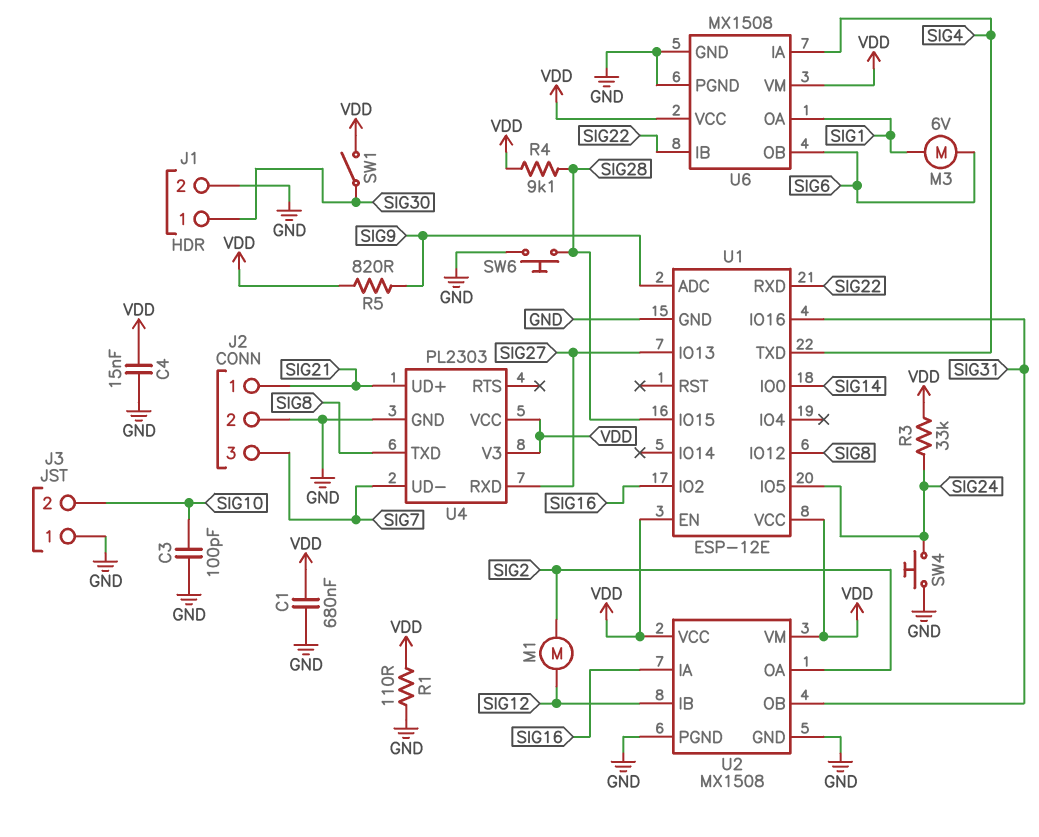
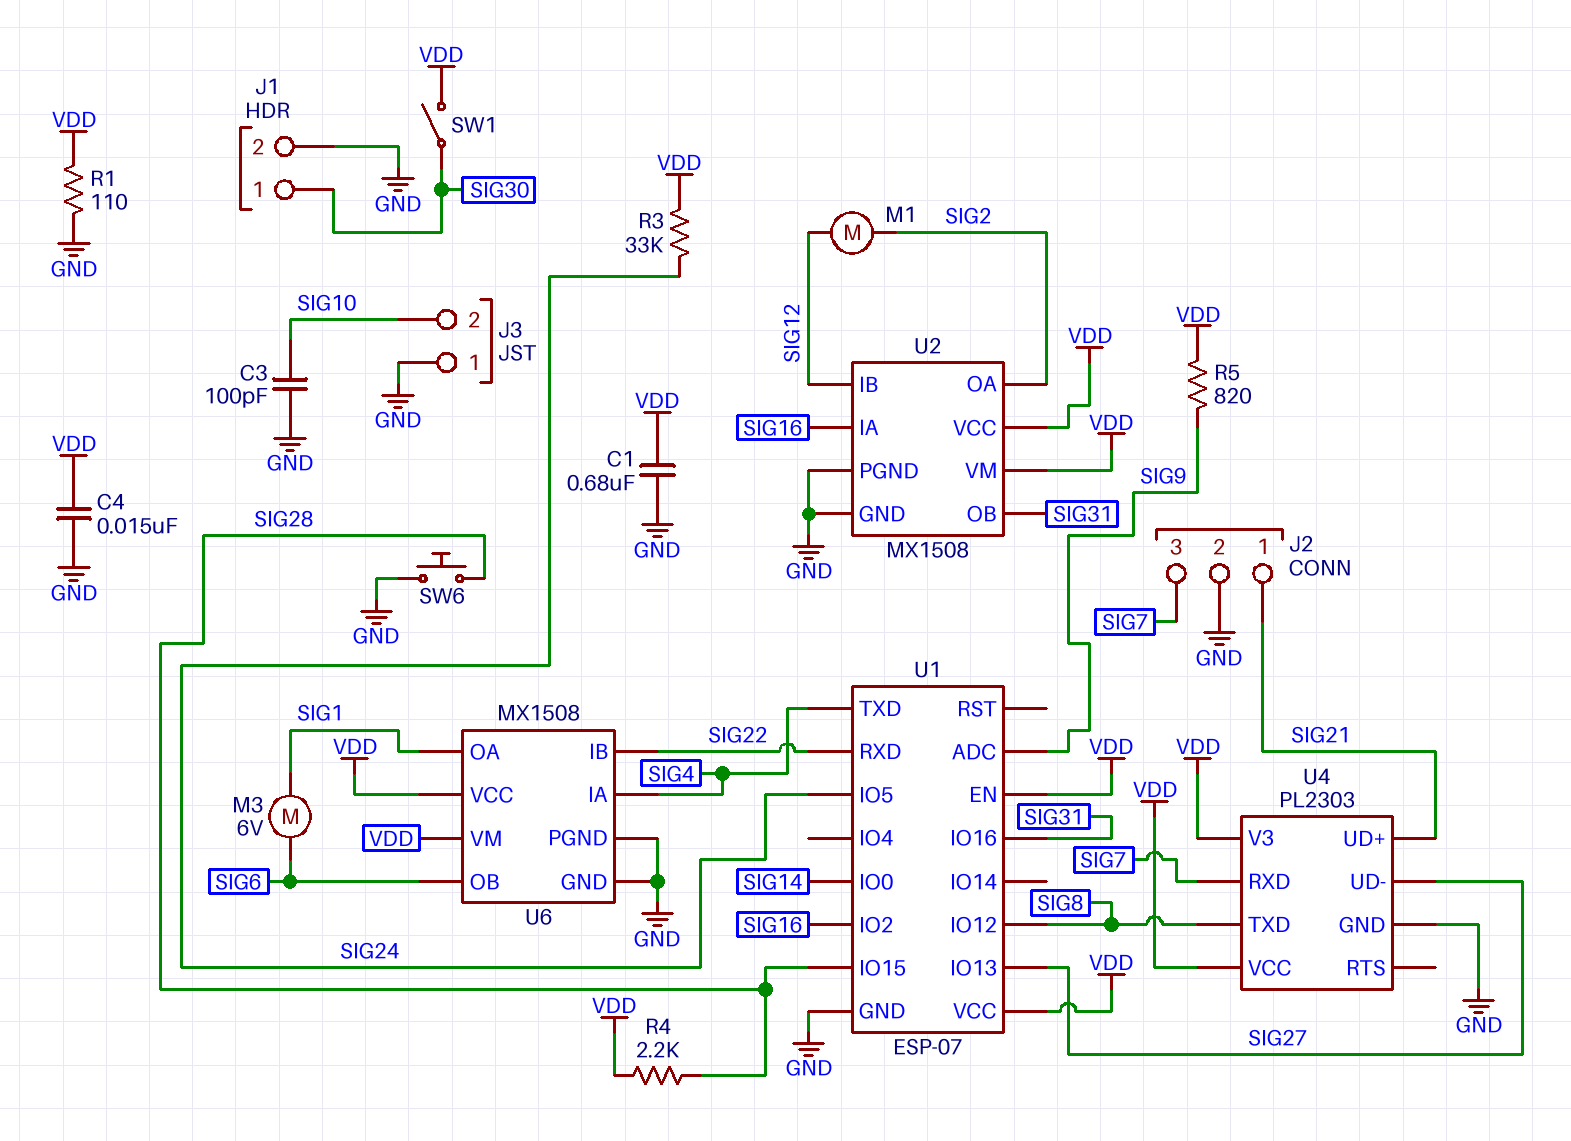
R4: 9.1k (SIG28, VDD) -> 2.2k (SIG28, VDD)
SW4: button (GND, SIG24) -> none
U1: ESP-12E -> ESP-07
U4 pin RXD: SIG27 -> SIG7
U4 pin UD-: SIG7 -> SIG27

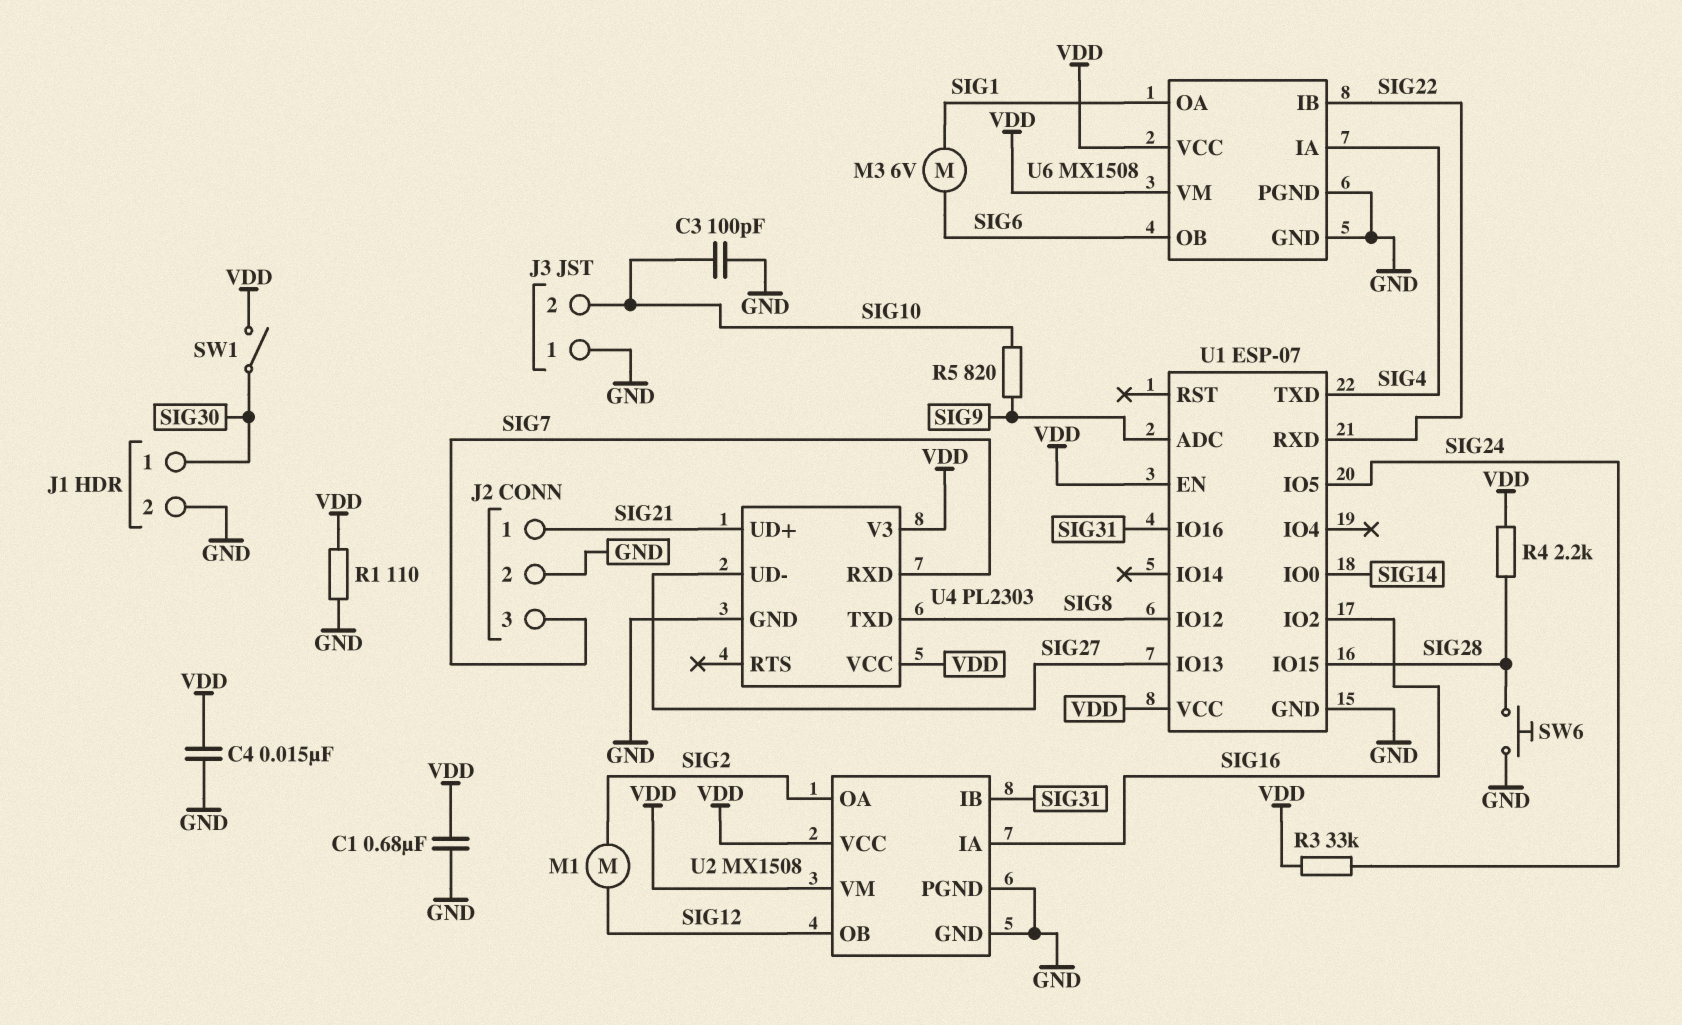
R5: 820 (SIG9, VDD) -> 820 (SIG9, SIG10)
U2 pin IB: SIG12 -> SIG31
U2 pin OB: SIG31 -> SIG12

